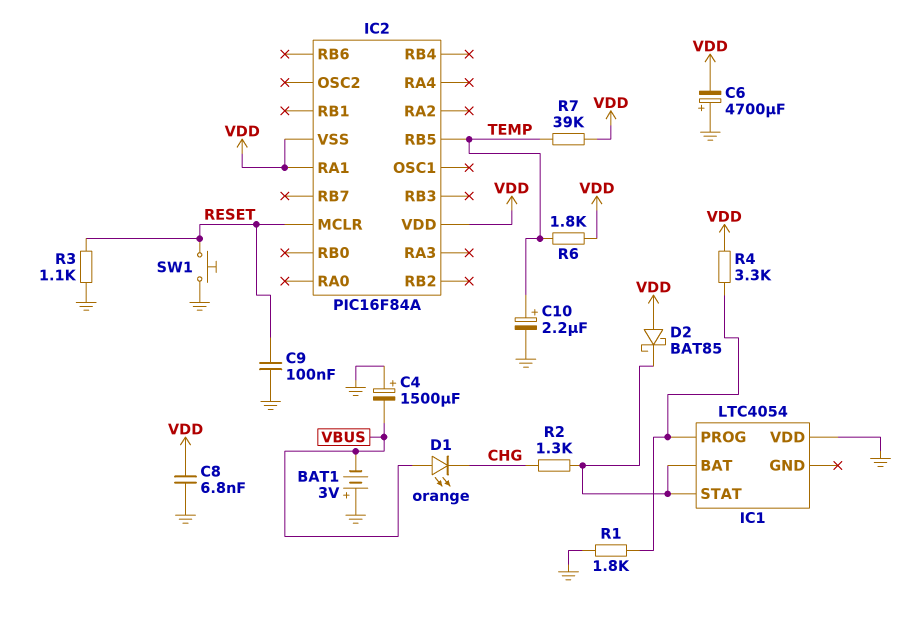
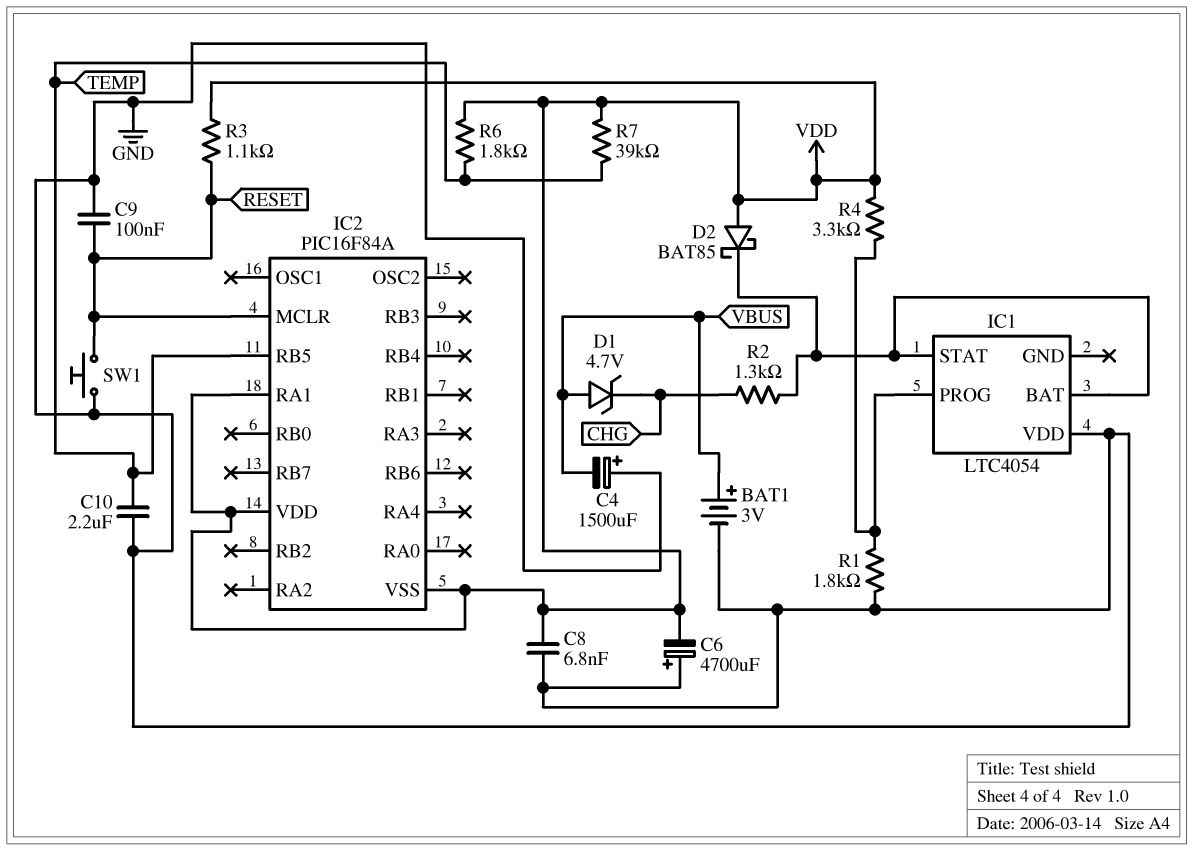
BAT1: 3V (plus GND, minus VBUS) -> 3V (plus VBUS, minus GND)
C10: 2.2uF (plus TEMP, minus GND) -> 2.2uF (GND, TEMP)
D1: LED orange (A VBUS, K CHG) -> zener 4.7V (A VBUS, K CHG)
R3: 1.1k (GND, RESET) -> 1.1k (RESET, VDD)

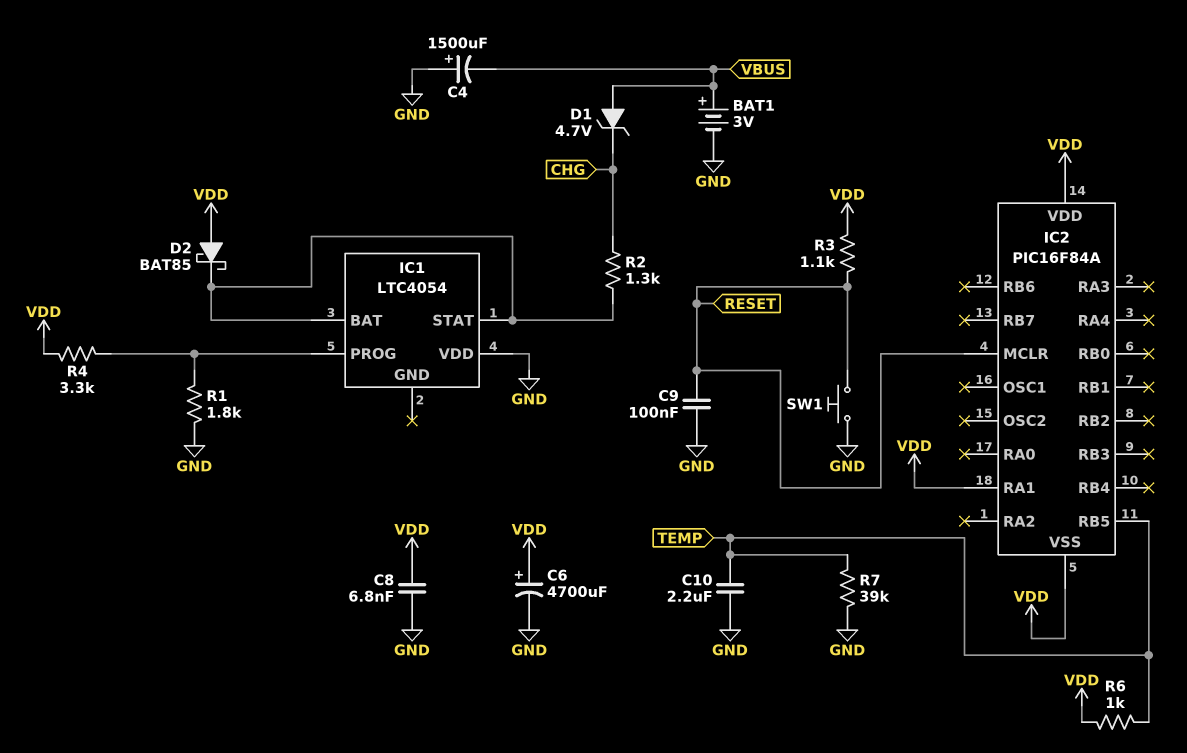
C6: 4700uF (plus GND, minus VDD) -> 4700uF (plus VDD, minus GND)
R6: 1.8k (TEMP, VDD) -> 1k (TEMP, VDD)
R7: 39k (TEMP, VDD) -> 39k (GND, TEMP)

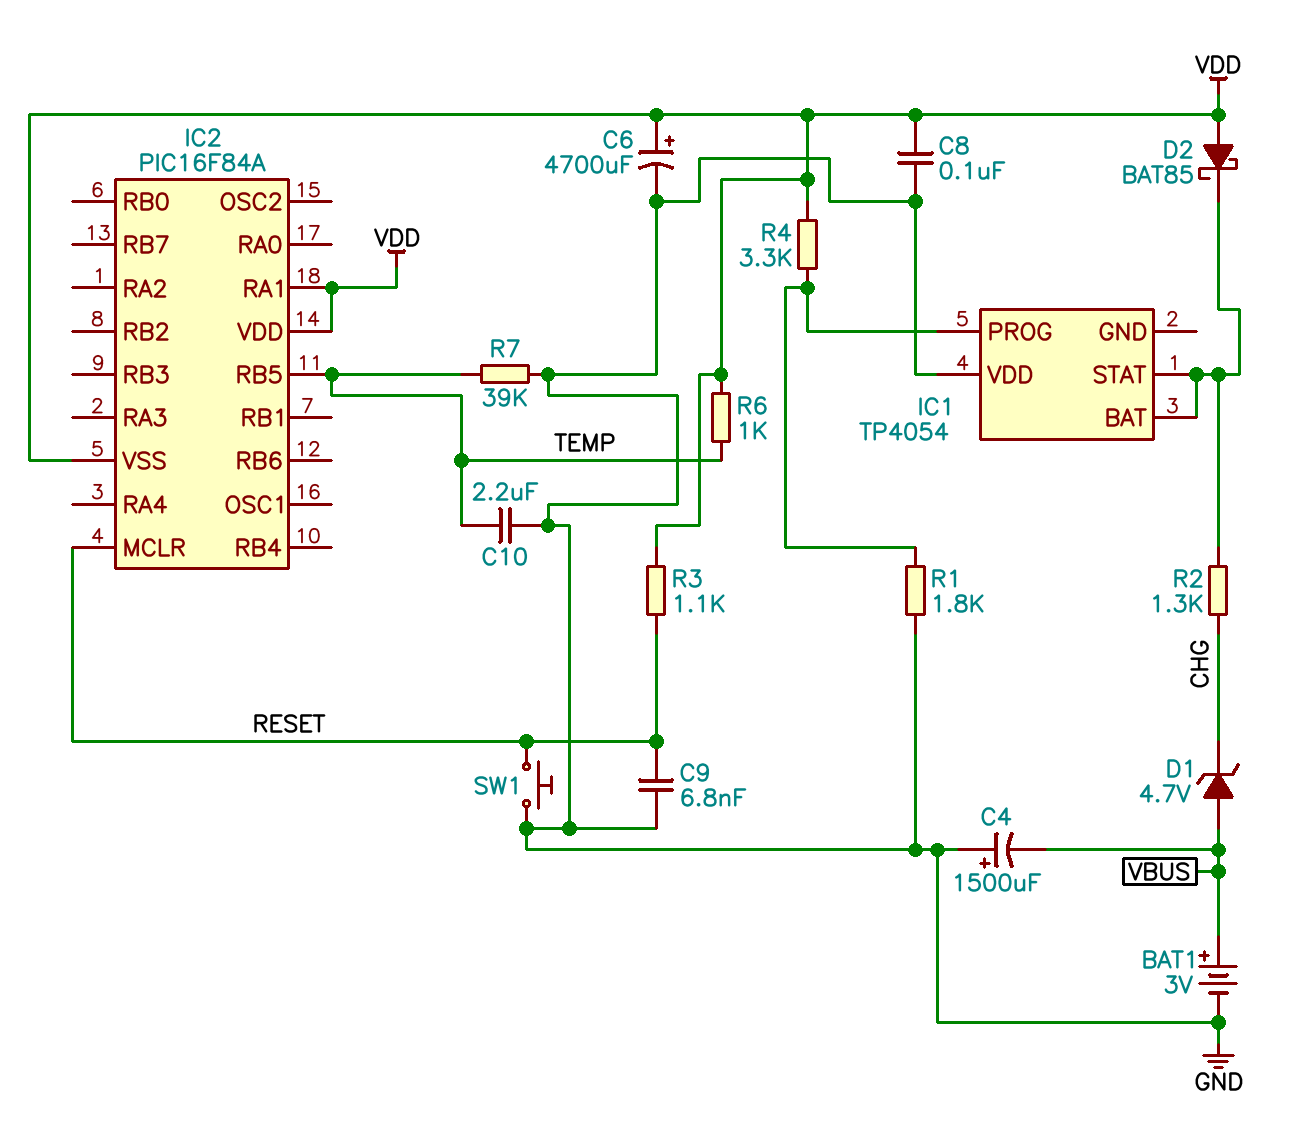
C8: 6.8nF (GND, VDD) -> 100nF (GND, VDD)
C9: 100nF (GND, RESET) -> 6.8nF (GND, RESET)
IC1: LTC4054 -> TP4054

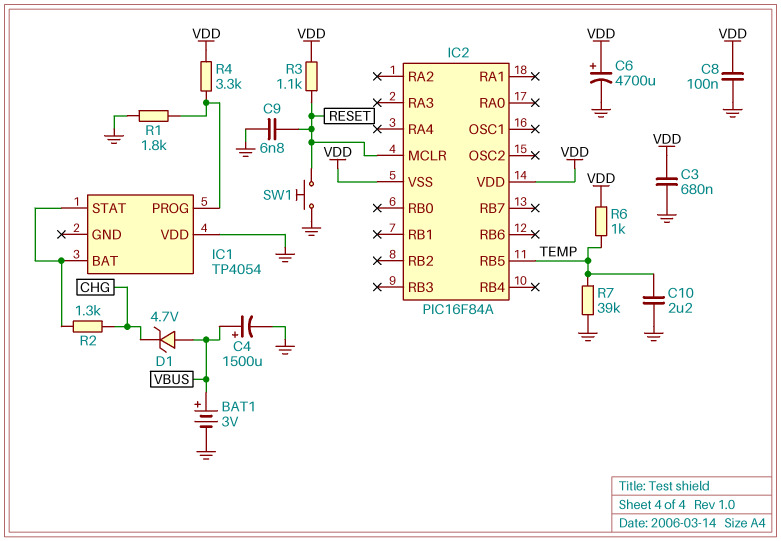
C3: none -> 680nF (GND, VDD)
C4: 1500uF (plus GND, minus VBUS) -> 1500uF (plus VBUS, minus GND)
D2: schottky BAT85 (A VDD, K IC1/BAT) -> none
IC2 pin RA1: VDD -> none

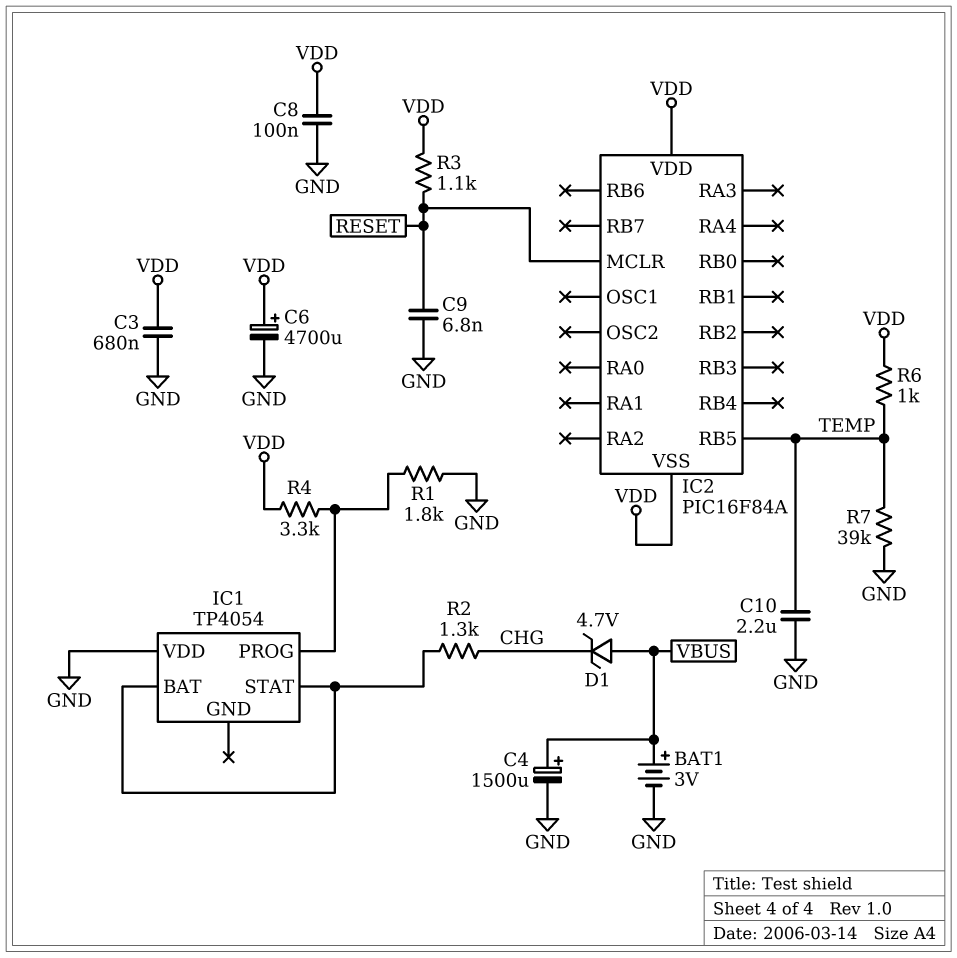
SW1: button (GND, RESET) -> none

